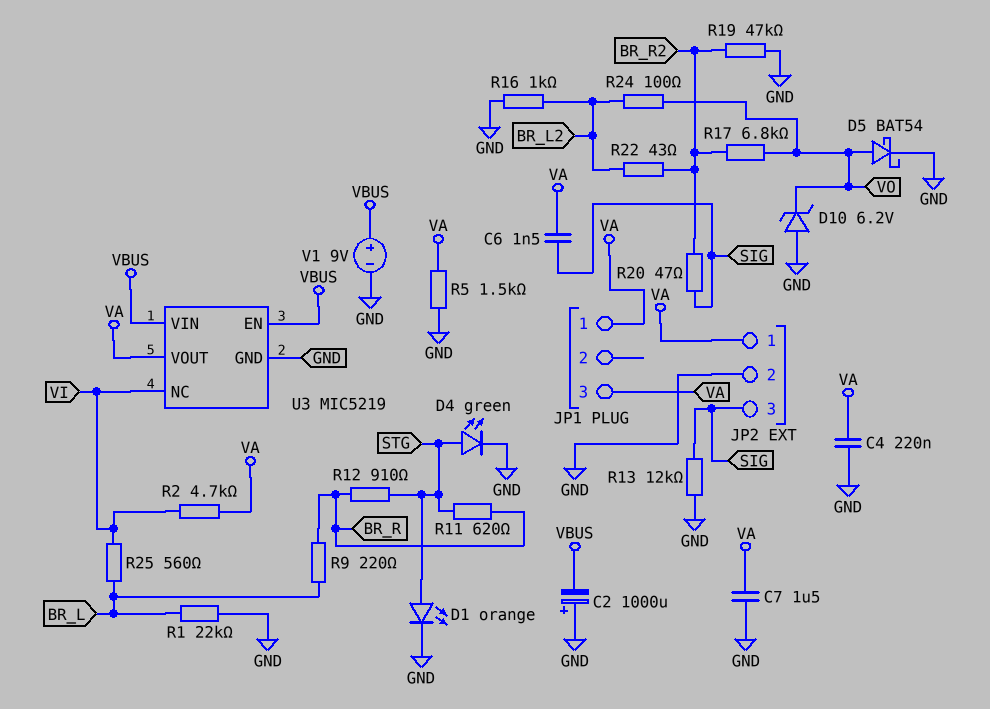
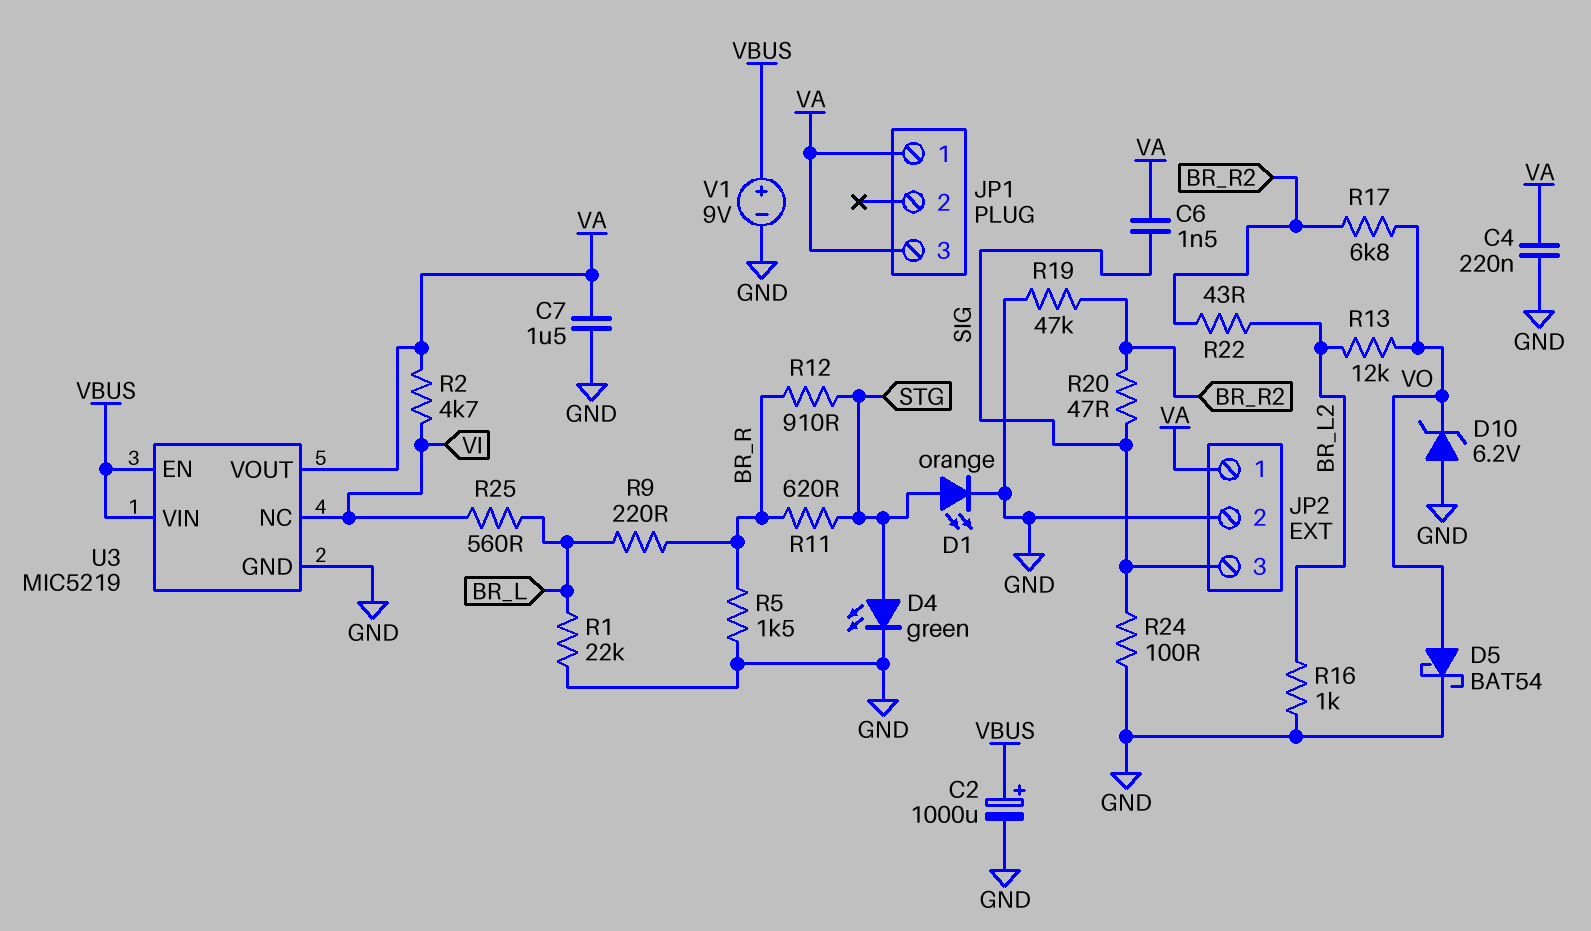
C2: 1000uF (plus GND, minus VBUS) -> 1000uF (plus VBUS, minus GND)
R5: 1.5k (GND, VA) -> 1.5k (BR_R, GND)
R13: 12k (GND, SIG) -> 12k (BR_L2, VO)
R24: 100 (BR_L2, VO) -> 100 (GND, SIG)

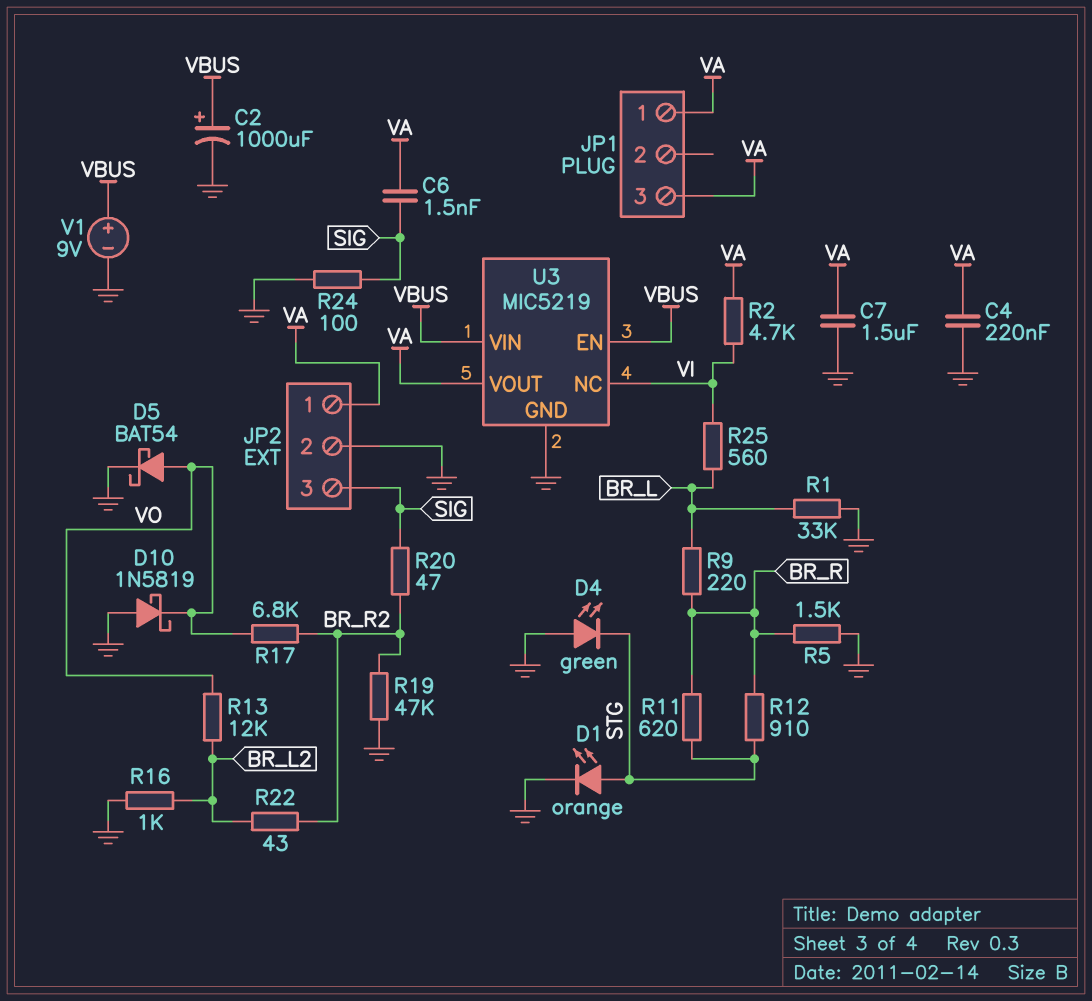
D4: LED green (A STG, K GND) -> LED green (A GND, K STG)
D10: zener 6.2V (A GND, K VO) -> schottky 1N5819 (A GND, K VO)
R1: 22k (BR_L, GND) -> 33k (BR_L, GND)

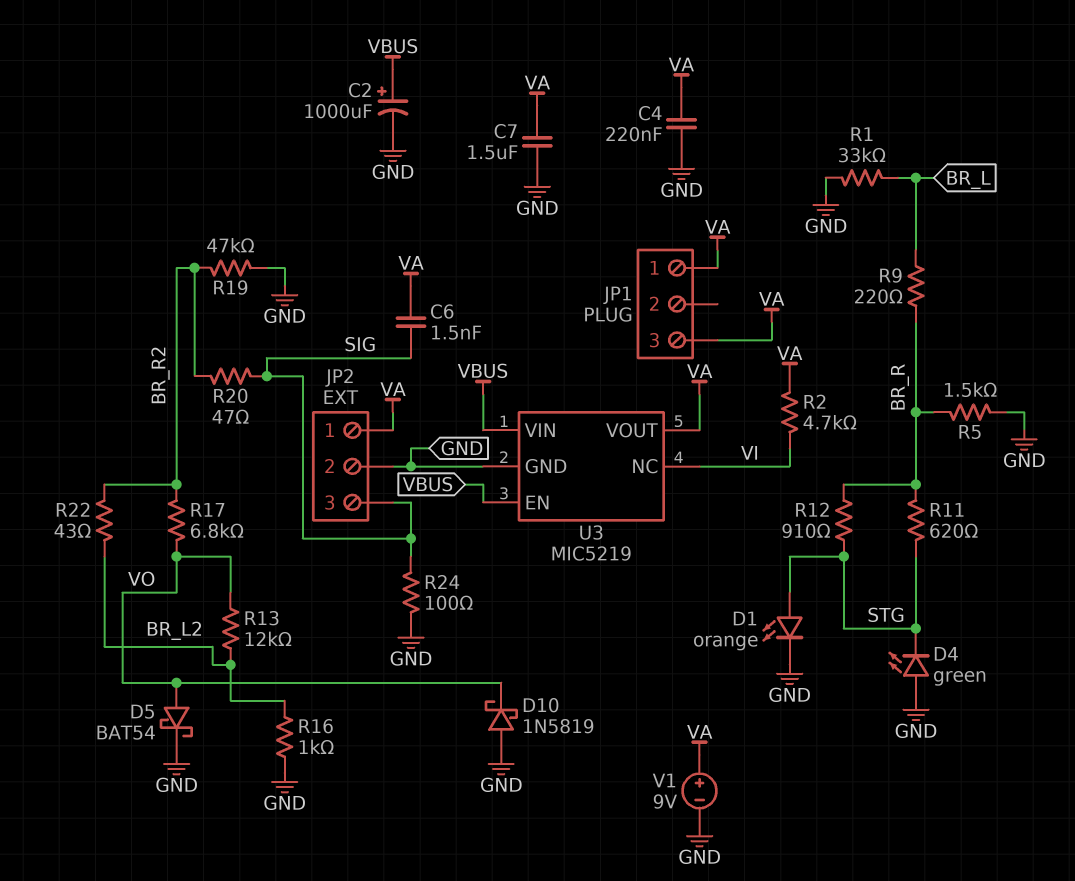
R25: 560 (BR_L, VI) -> none
V1: 9V (plus VBUS, minus GND) -> 9V (plus VA, minus GND)

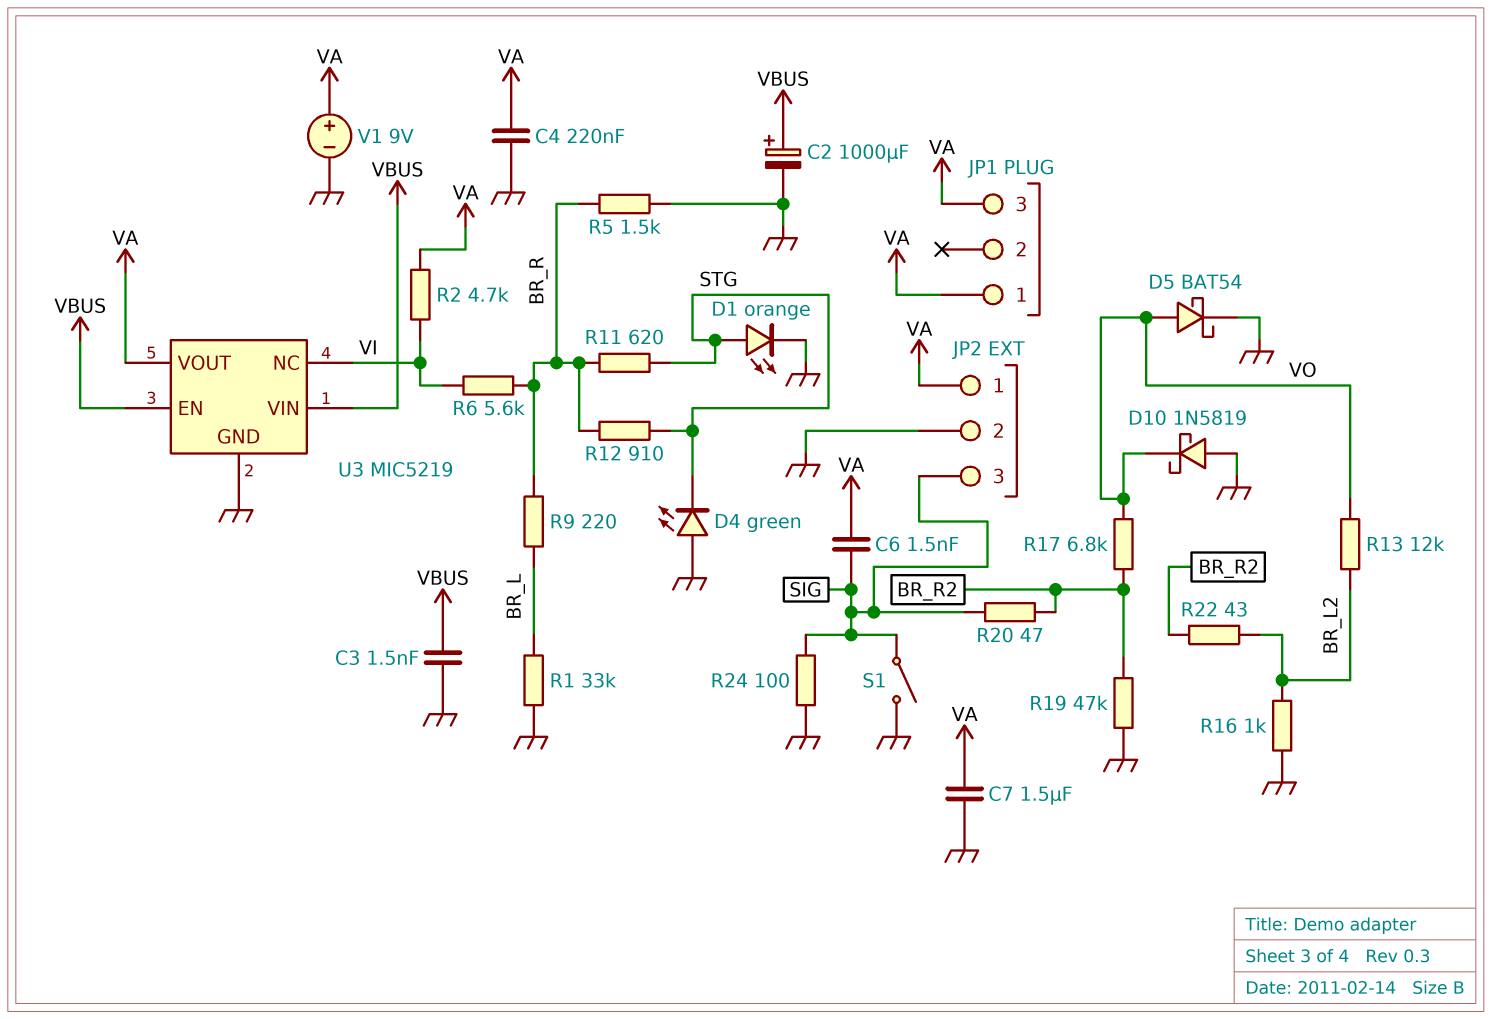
C3: none -> 1.5nF (GND, VBUS)
R6: none -> 5.6k (BR_R, VI)
S1: none -> switch (GND, SIG)

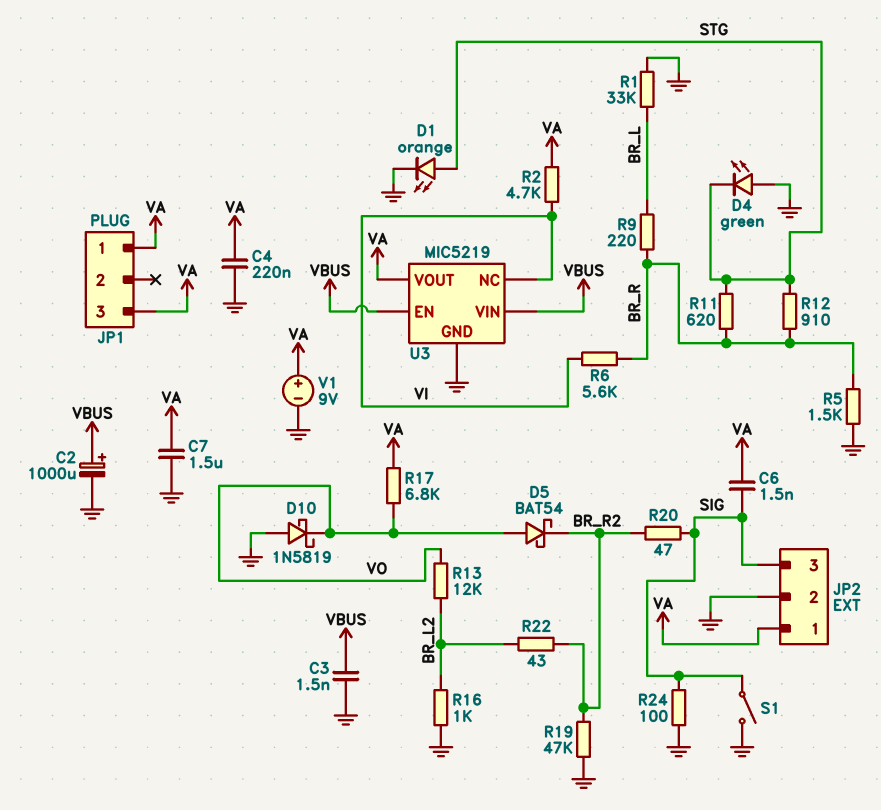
D5: schottky BAT54 (A VO, K GND) -> schottky BAT54 (A VO, K BR_R2)
R17: 6.8k (BR_R2, VO) -> 6.8k (VA, VO)

